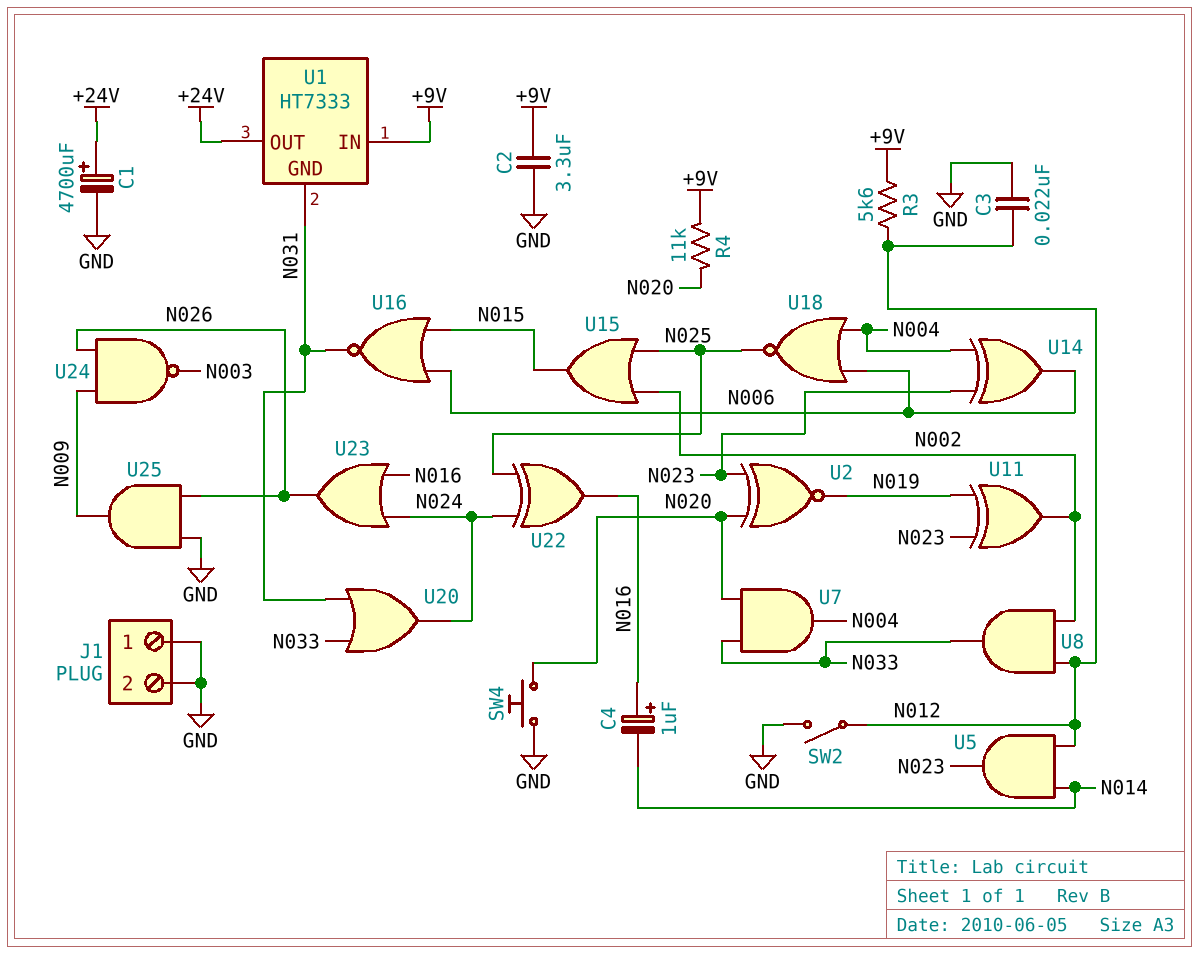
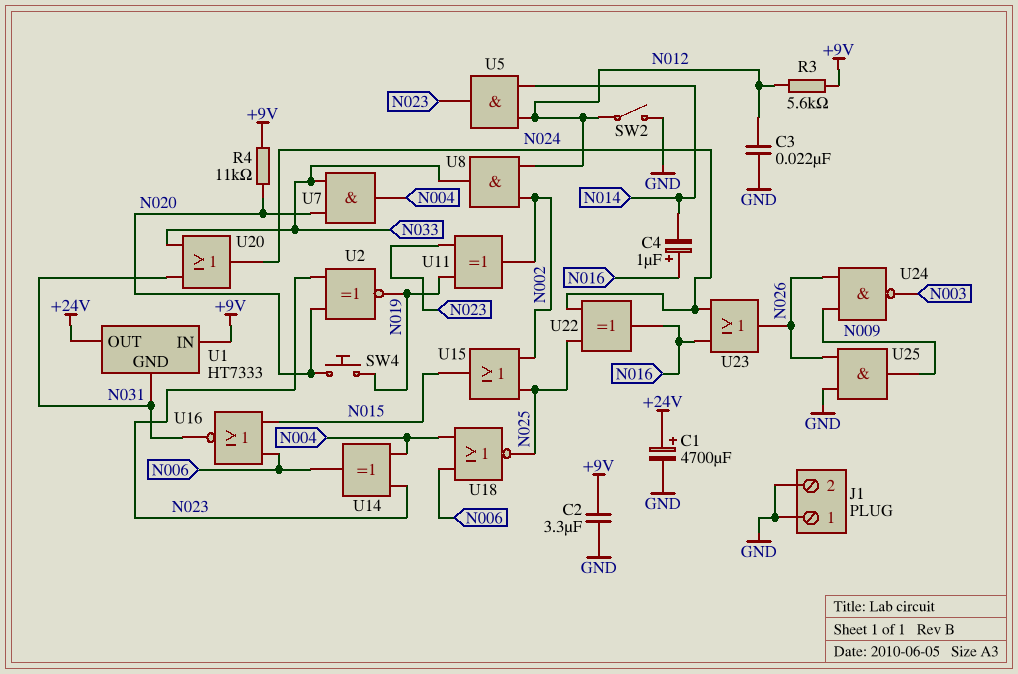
SW4: button (GND, N020) -> button (N019, N020)

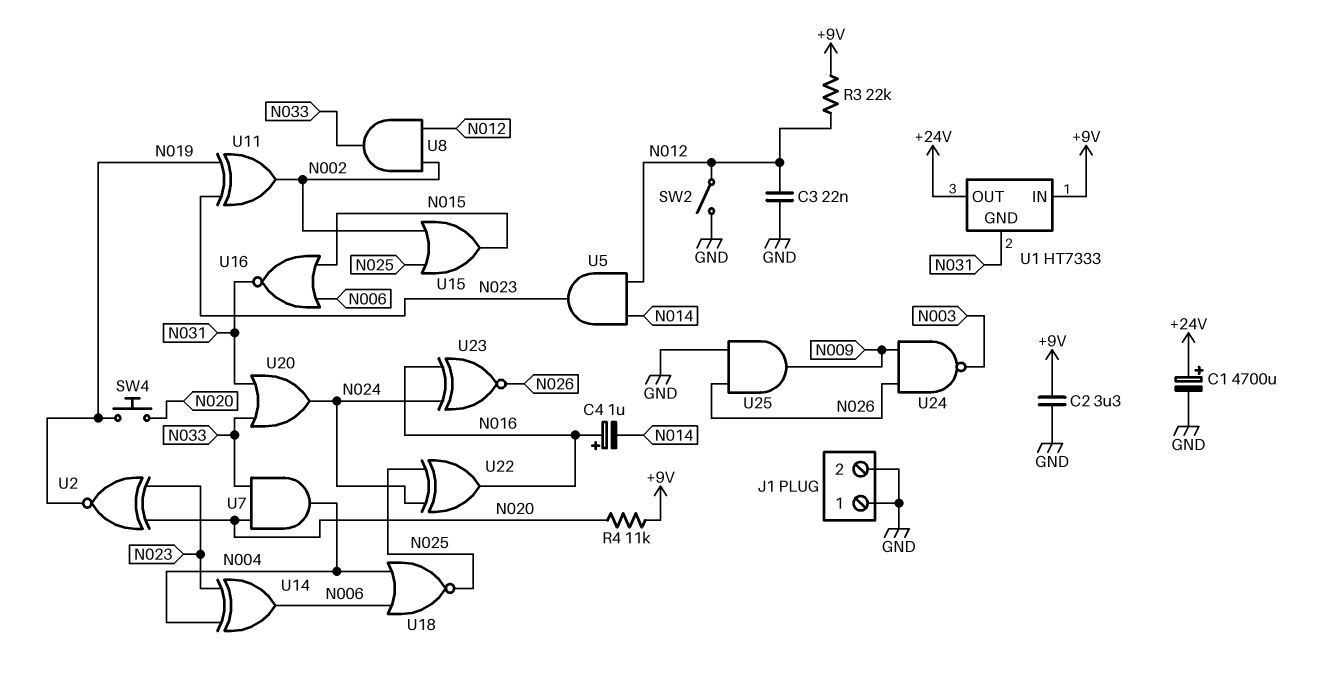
R3: 5.6k (+9V, N012) -> 22k (+9V, N012)
U23: OR (in N016, in N024, out N026) -> XNOR (in N016, in N024, out N026)

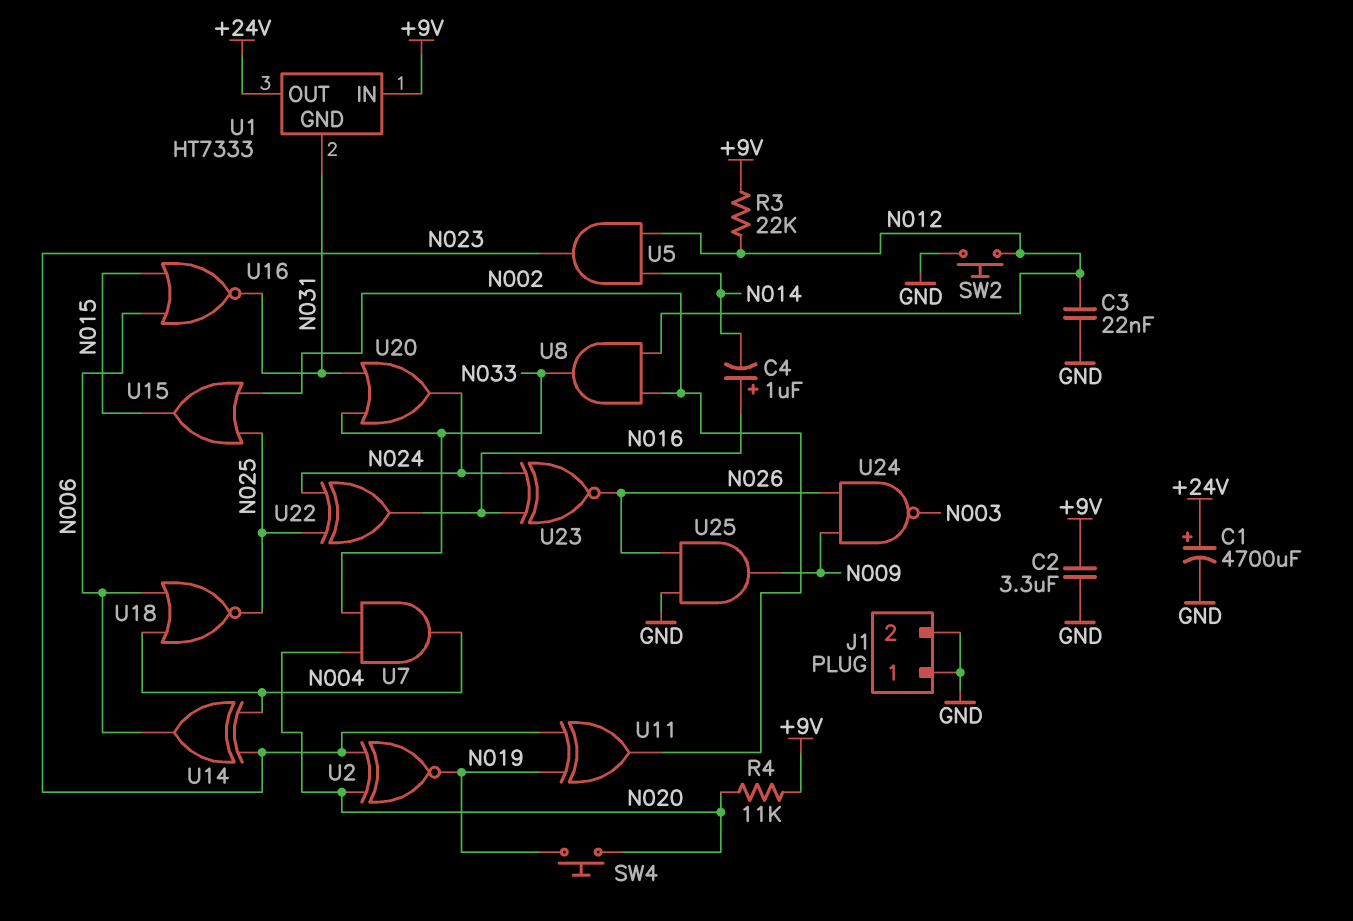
SW2: switch (GND, N012) -> button (GND, N012)

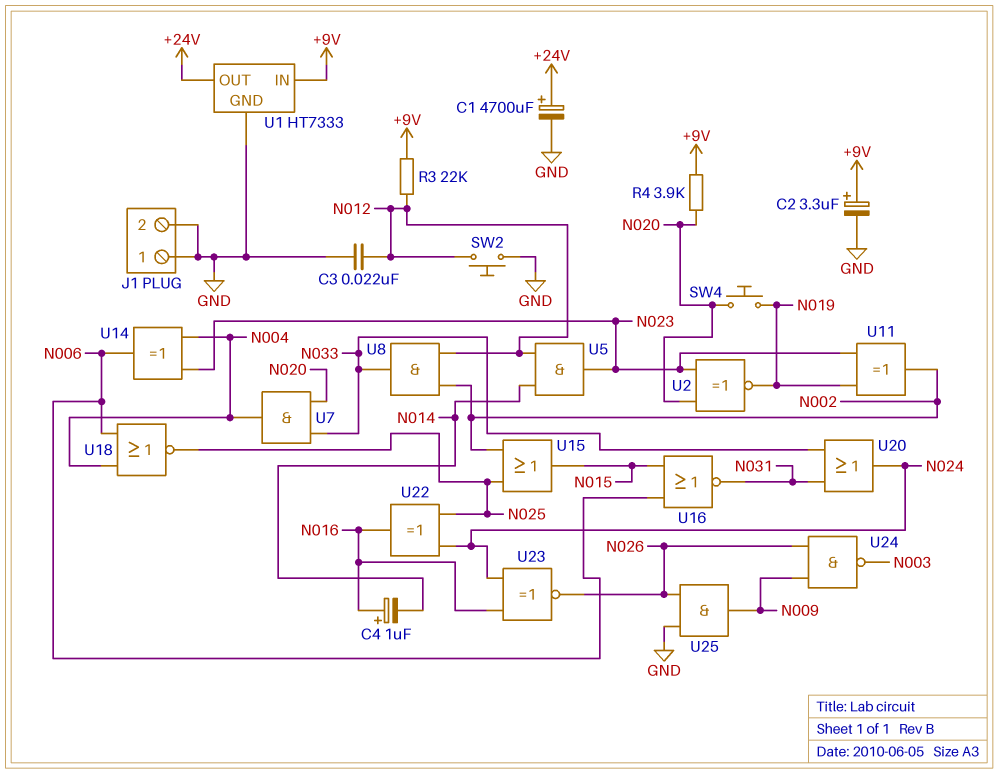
C2: 3.3uF (+9V, GND) -> 3.3uF (plus +9V, minus GND)
R4: 11k (+9V, N020) -> 3.9k (+9V, N020)
U1 pin GND: N031 -> GND

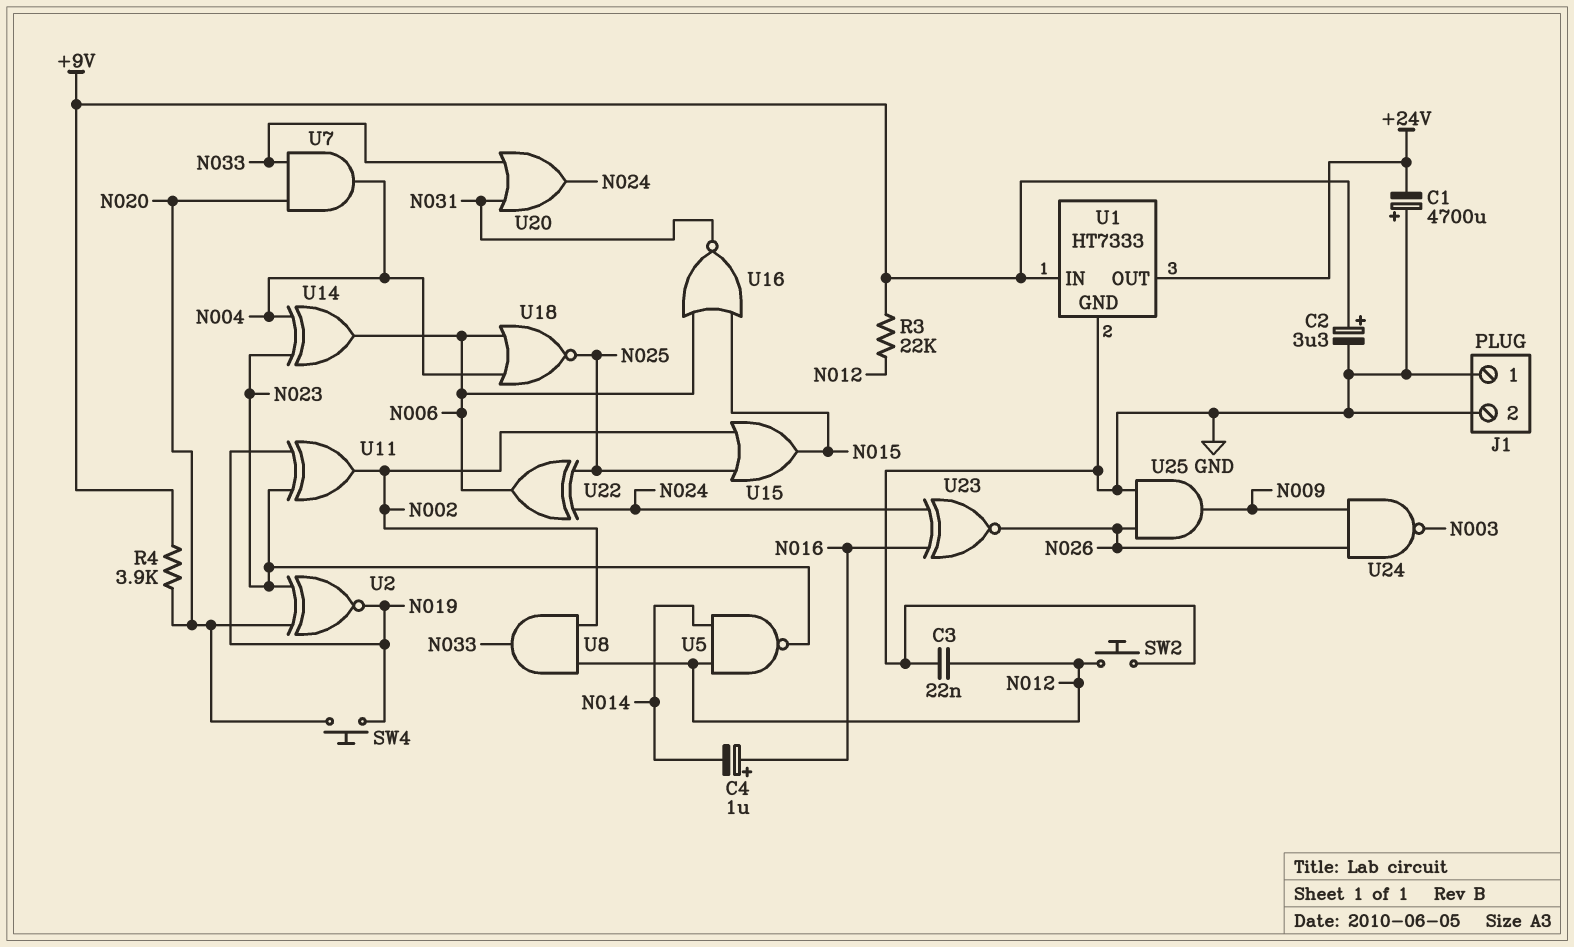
C1: 4700uF (plus +24V, minus GND) -> 4700uF (plus GND, minus +24V)
U5: AND (in N012, in N014, out N023) -> NAND (in N012, in N014, out N023)
U22: XOR (in N024, in N025, out N016) -> XOR (in N024, in N025, out N006)

